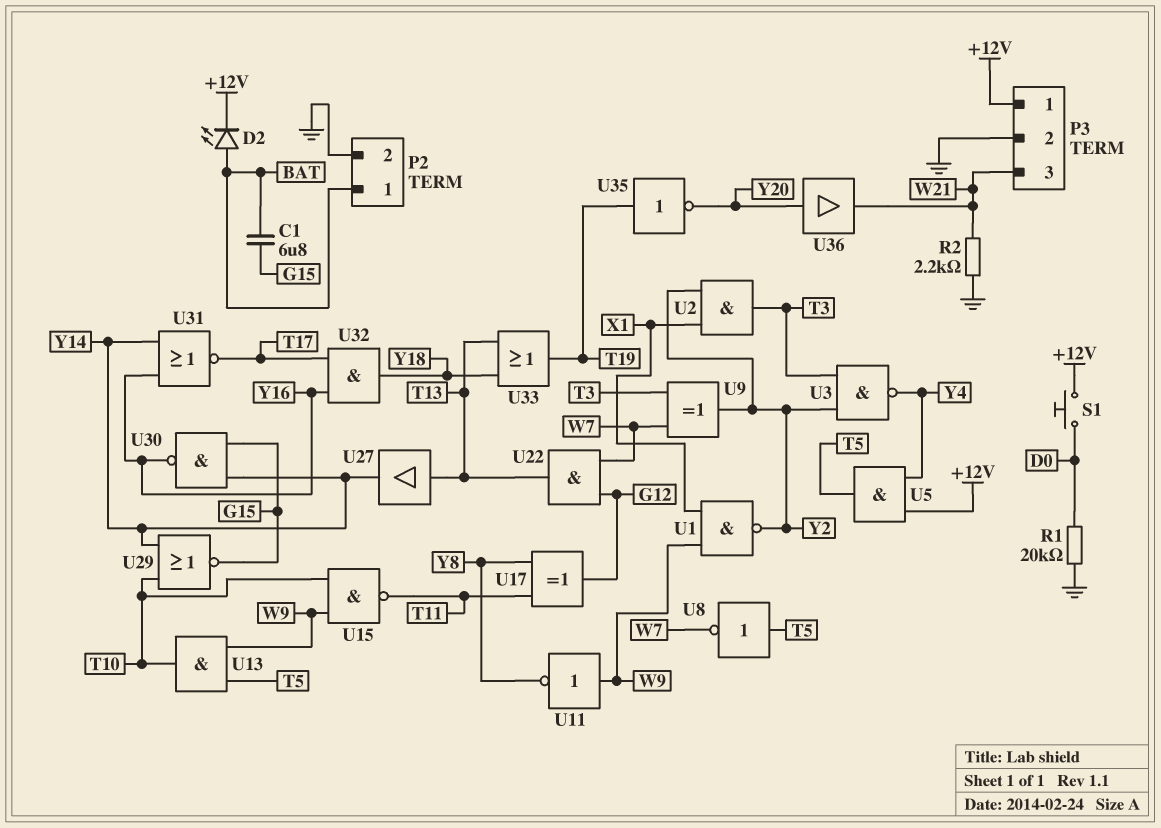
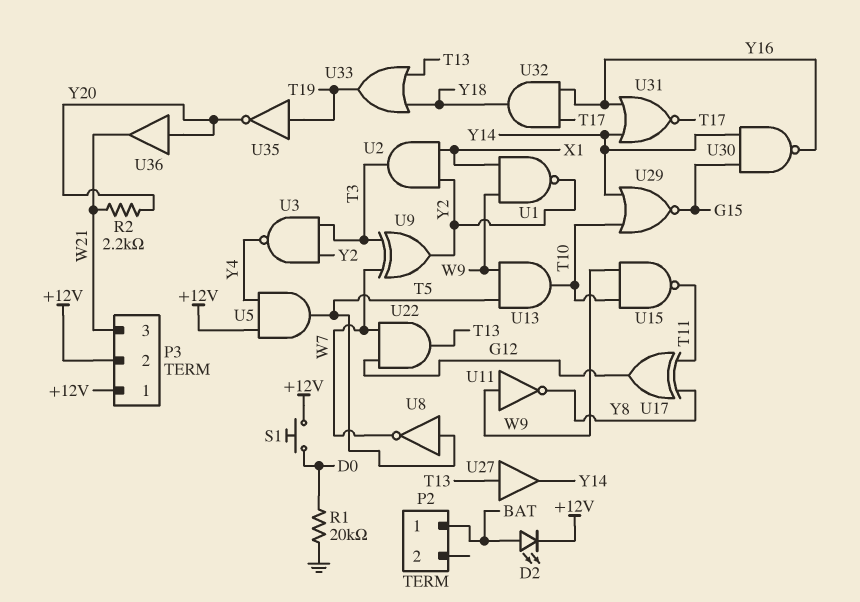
C1: 6.8uF (BAT, G15) -> none
P2 pin 2: GND -> none
P3 pin 2: GND -> +12V
R2: 2.2k (GND, W21) -> 2.2k (W21, Y20)

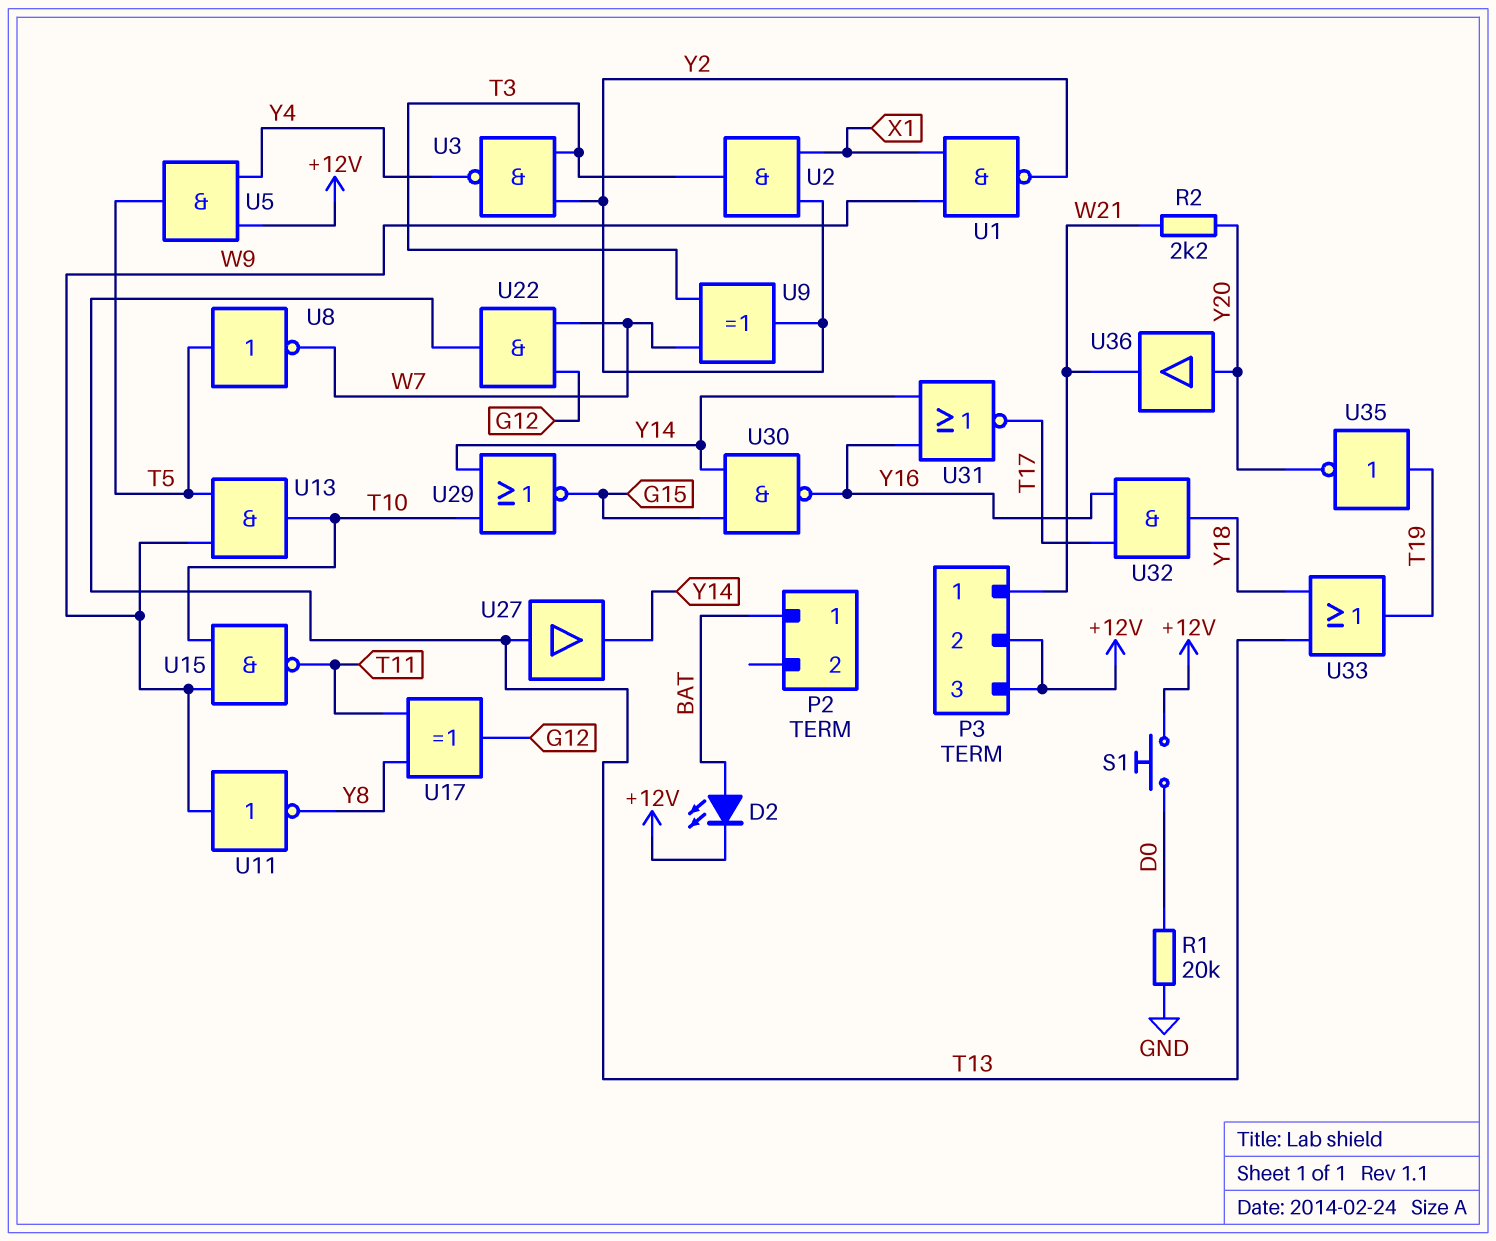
P3 pin 1: +12V -> W21
P3 pin 3: W21 -> +12V

